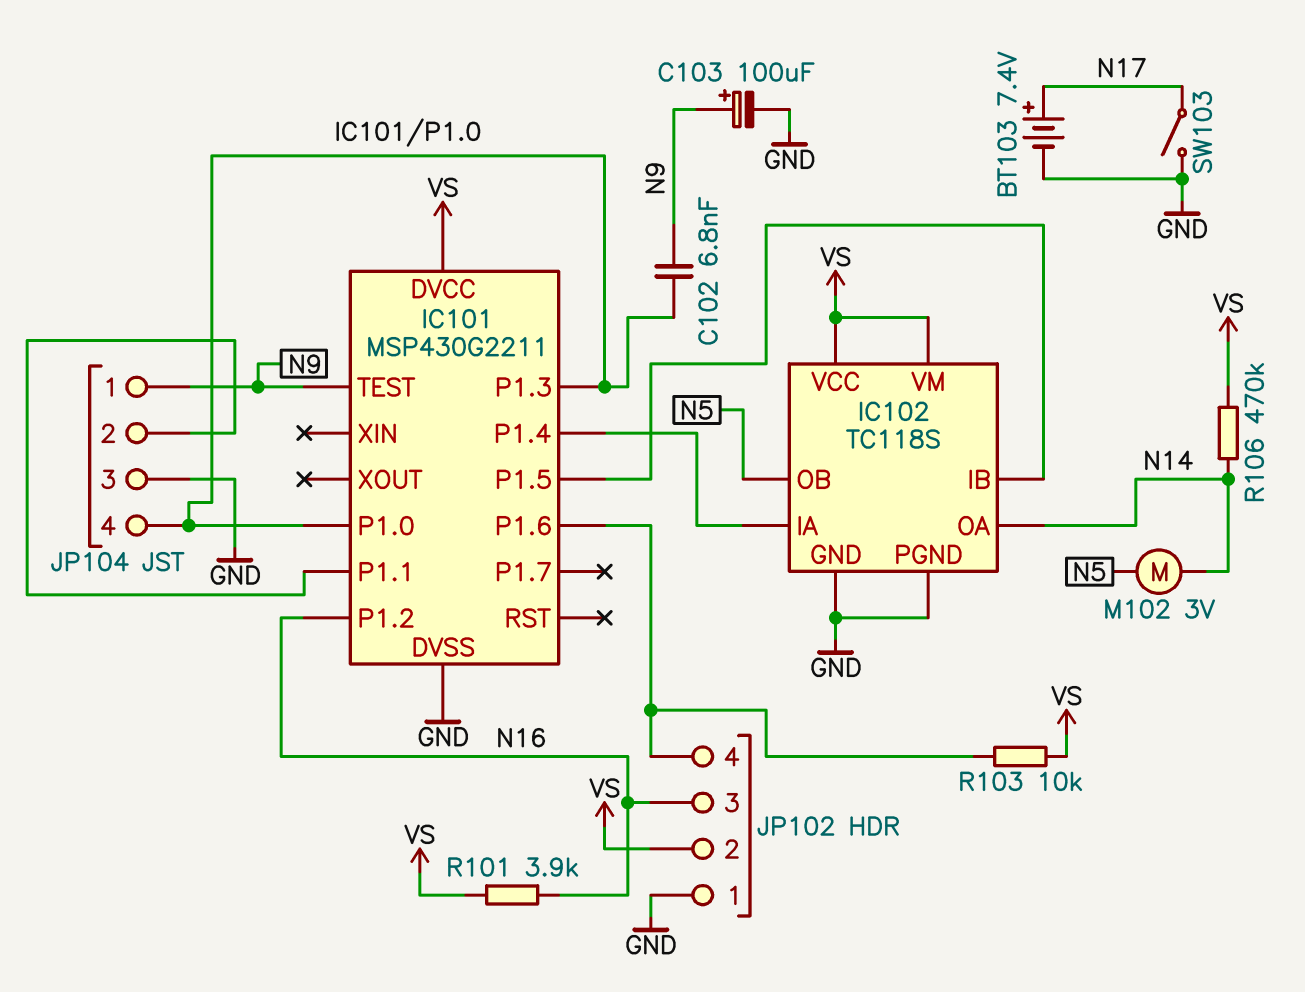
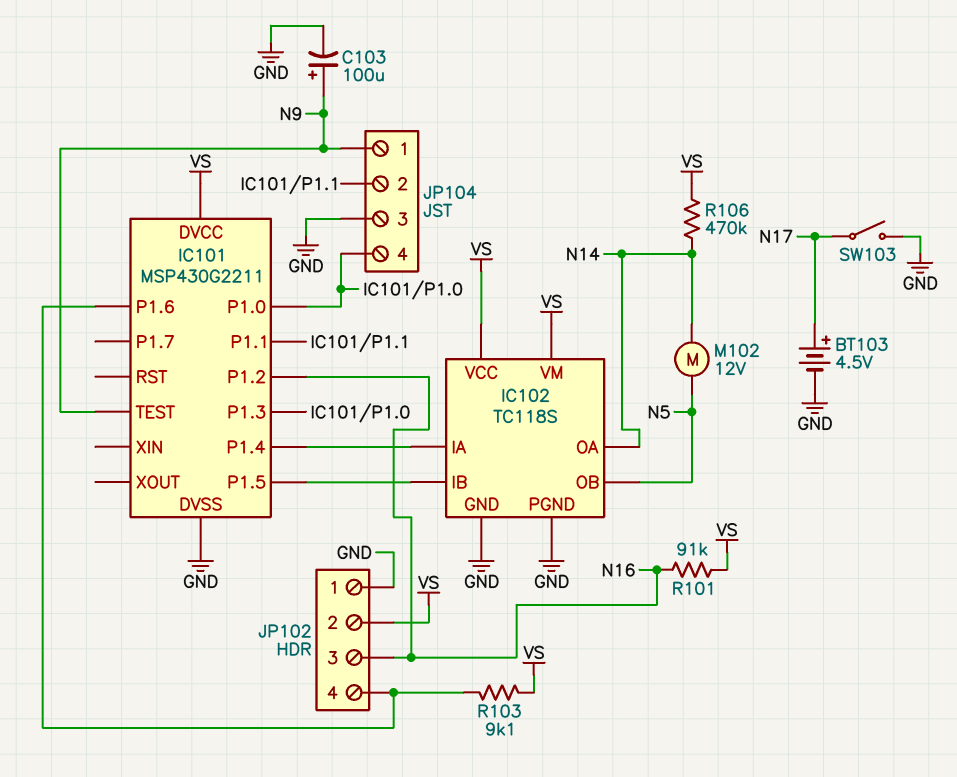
BT103: 7.4V (plus N17, minus GND) -> 4.5V (plus N17, minus GND)
C102: 6.8nF (IC101/P1.0, N9) -> none
M102: motor 3V (N5, N14) -> motor 12V (N5, N14)
R101: 3.9k (N16, VS) -> 91k (N16, VS)
R103: 10k (IC101/P1.6, VS) -> 9.1k (IC101/P1.6, VS)

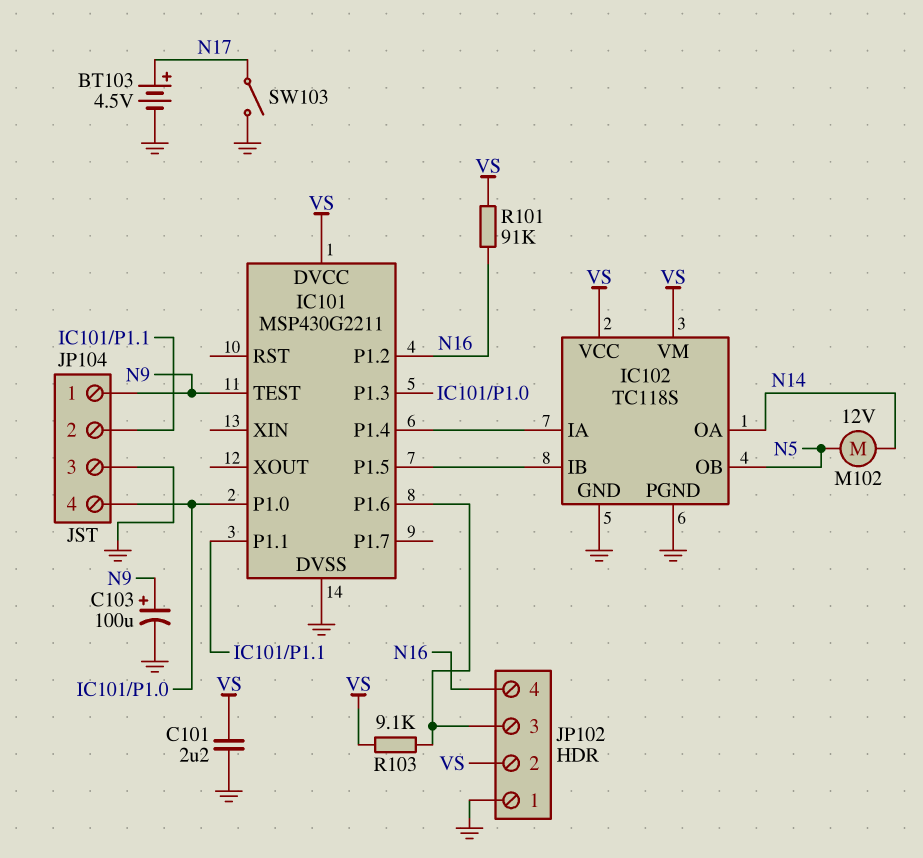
C101: none -> 2.2uF (GND, VS)
JP102 pin 3: N16 -> IC101/P1.6
JP102 pin 4: IC101/P1.6 -> N16
R106: 470k (N14, VS) -> none

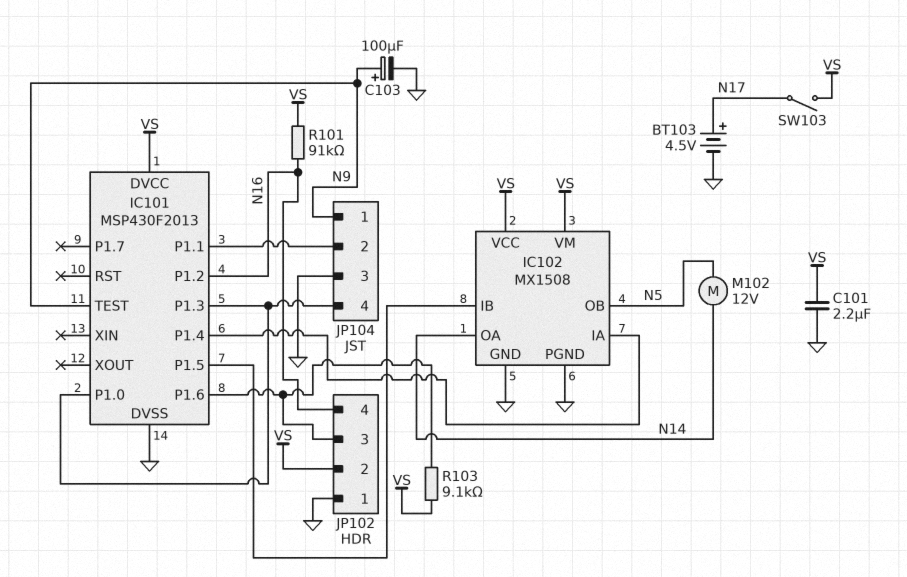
IC101: MSP430G2211 -> MSP430F2013
IC102: TC118S -> MX1508
SW103: switch (GND, N17) -> switch (N17, VS)

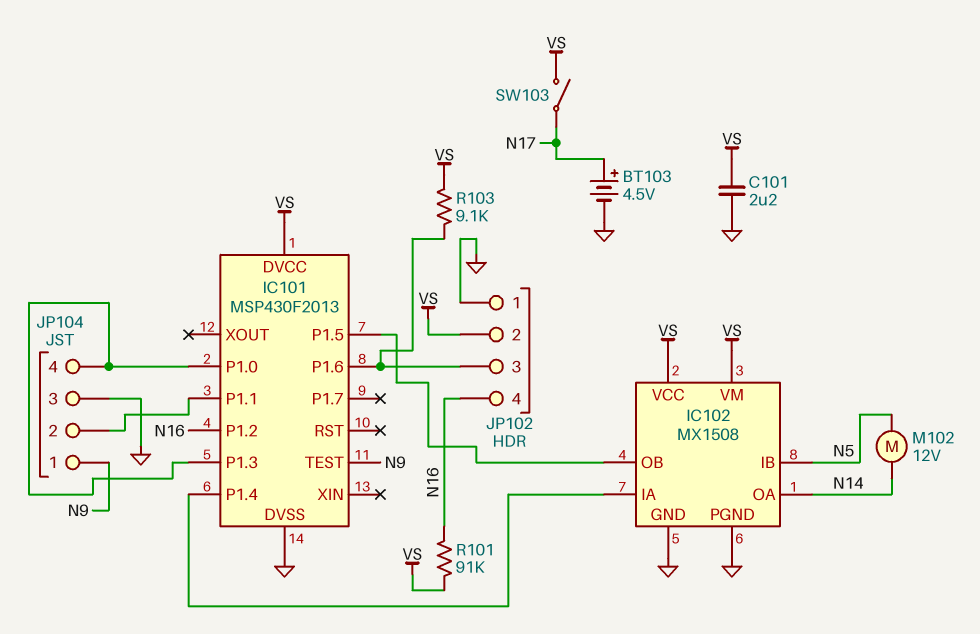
C103: 100uF (plus N9, minus GND) -> none
IC102 pin IB: IC101/P1.5 -> N5
IC102 pin OB: N5 -> IC101/P1.5

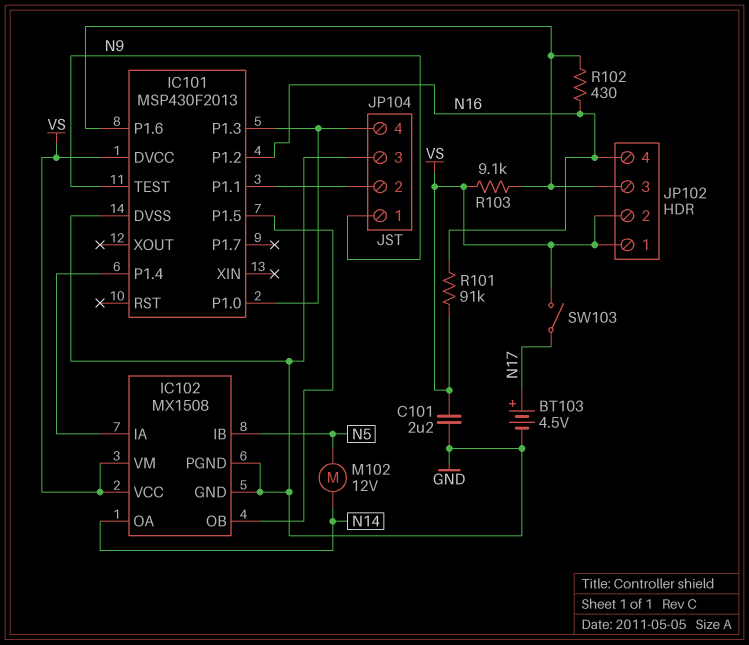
JP102 pin 1: GND -> VS
R102: none -> 430 (IC101/P1.6, N16)

